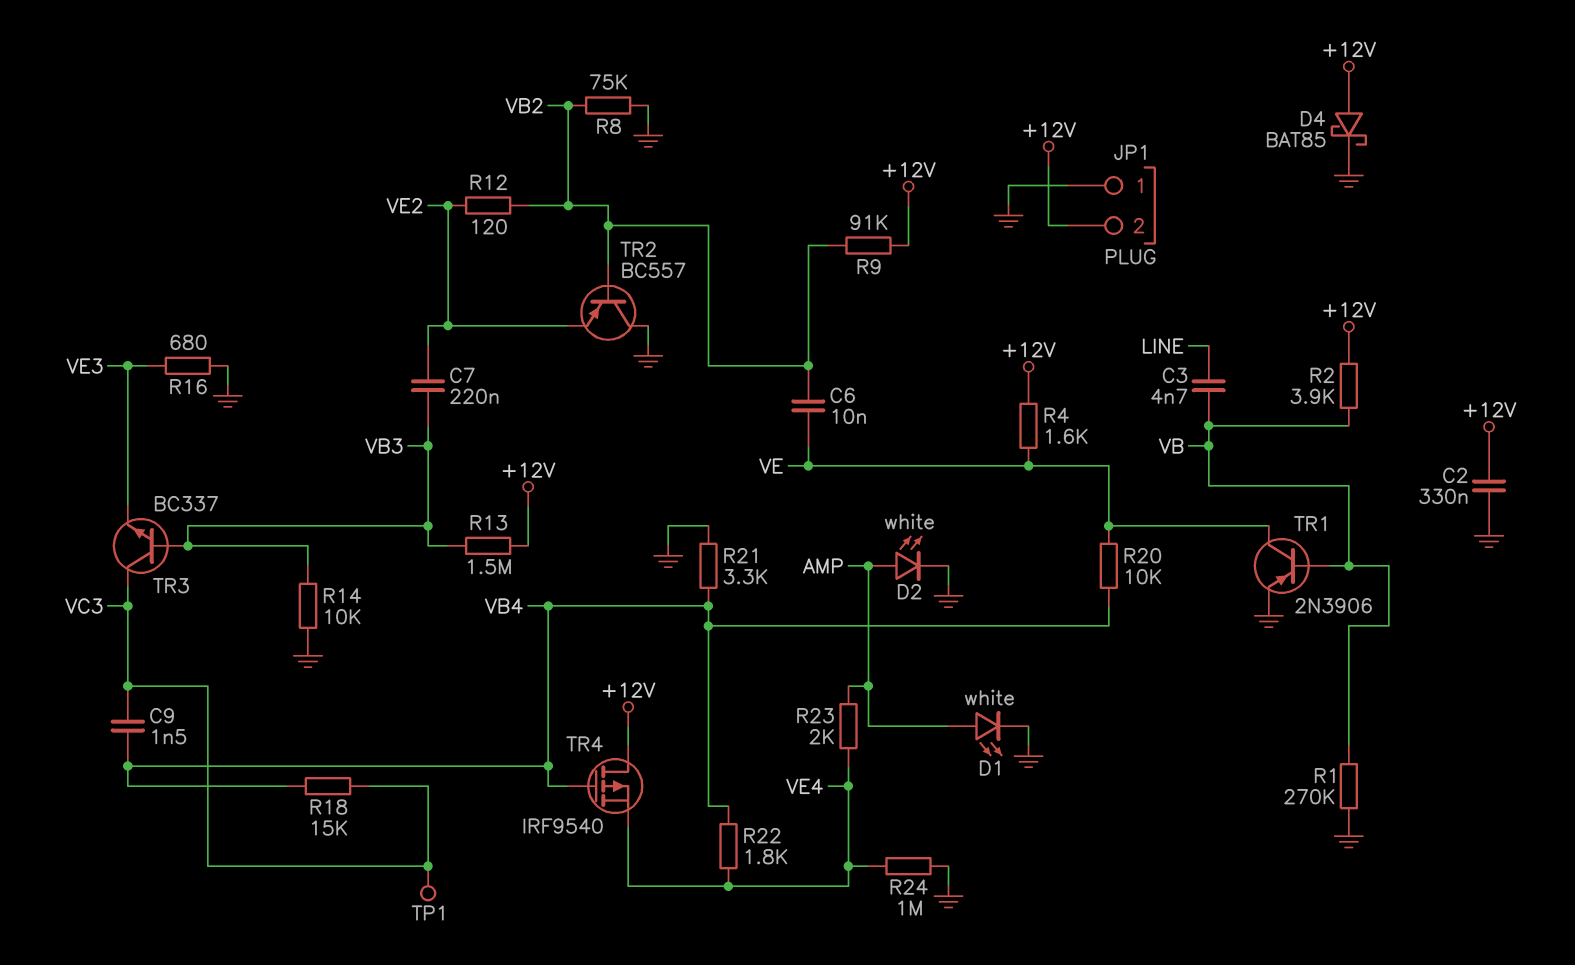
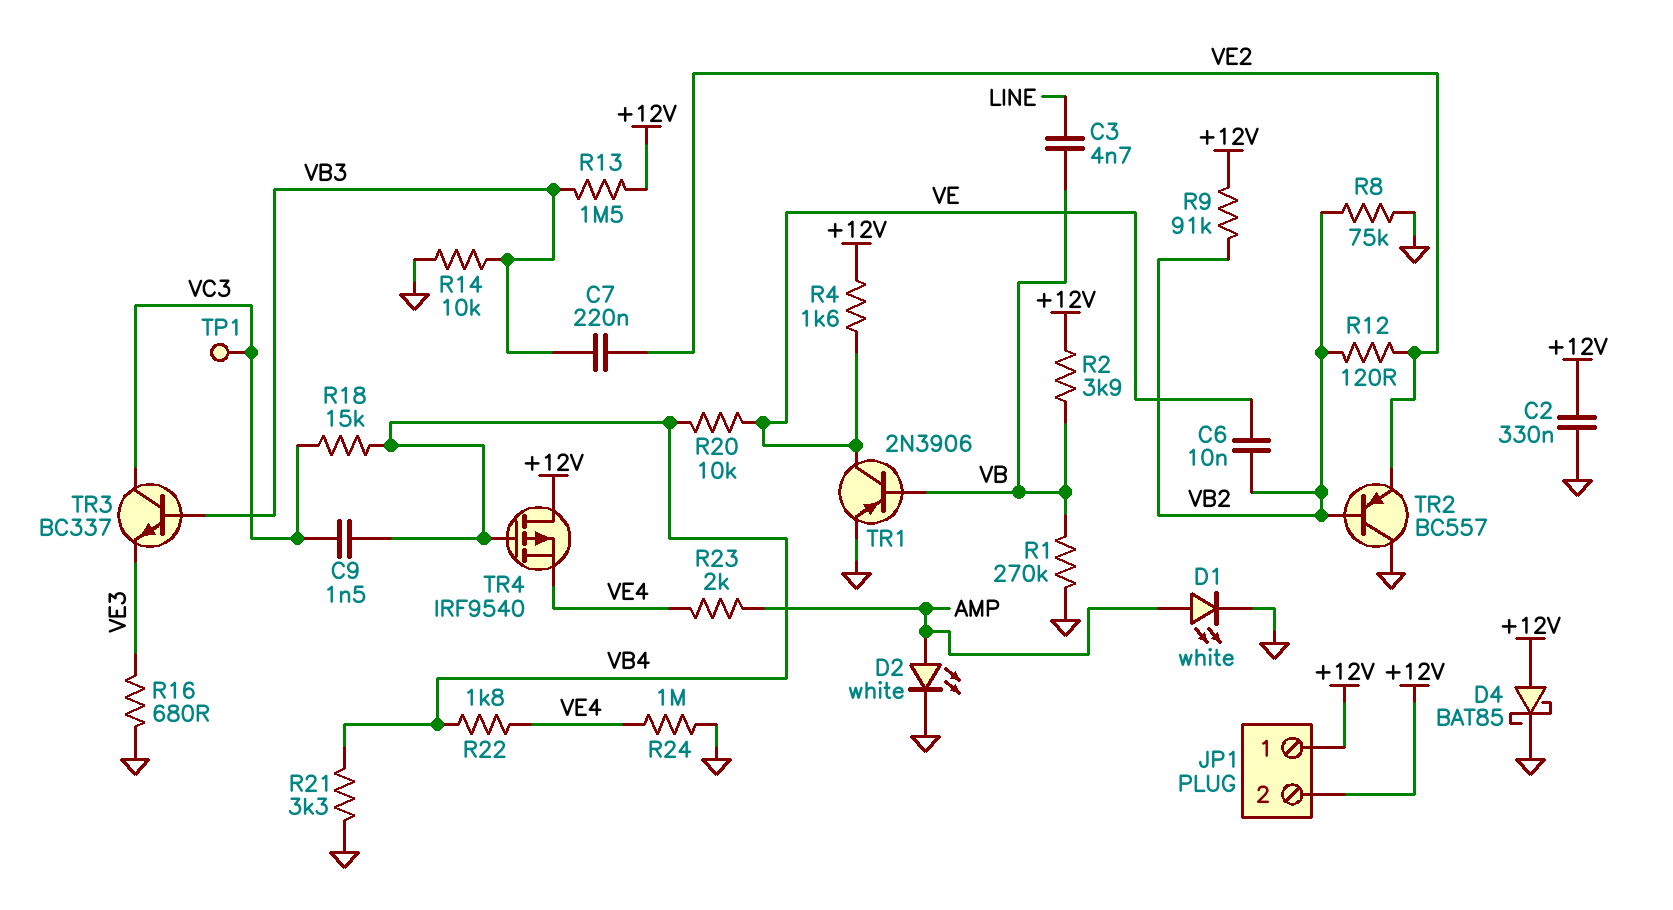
JP1 pin 1: GND -> +12V

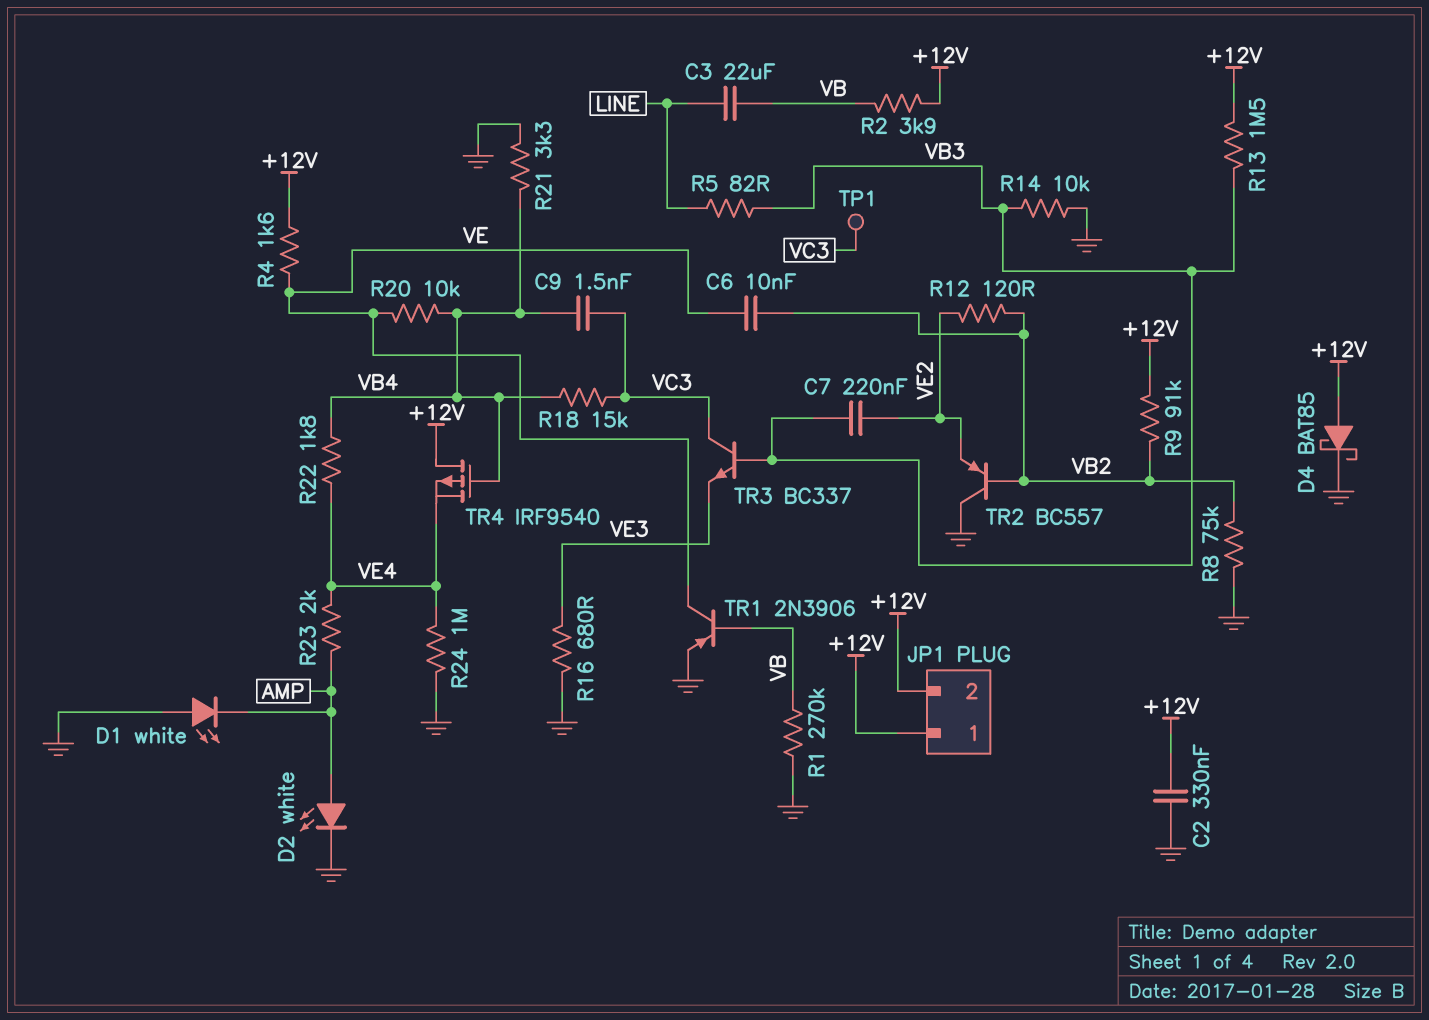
C3: 4.7nF (LINE, VB) -> 22uF (LINE, VB)
D1: LED white (A AMP, K GND) -> LED white (A GND, K AMP)
R5: none -> 82 (LINE, VB3)

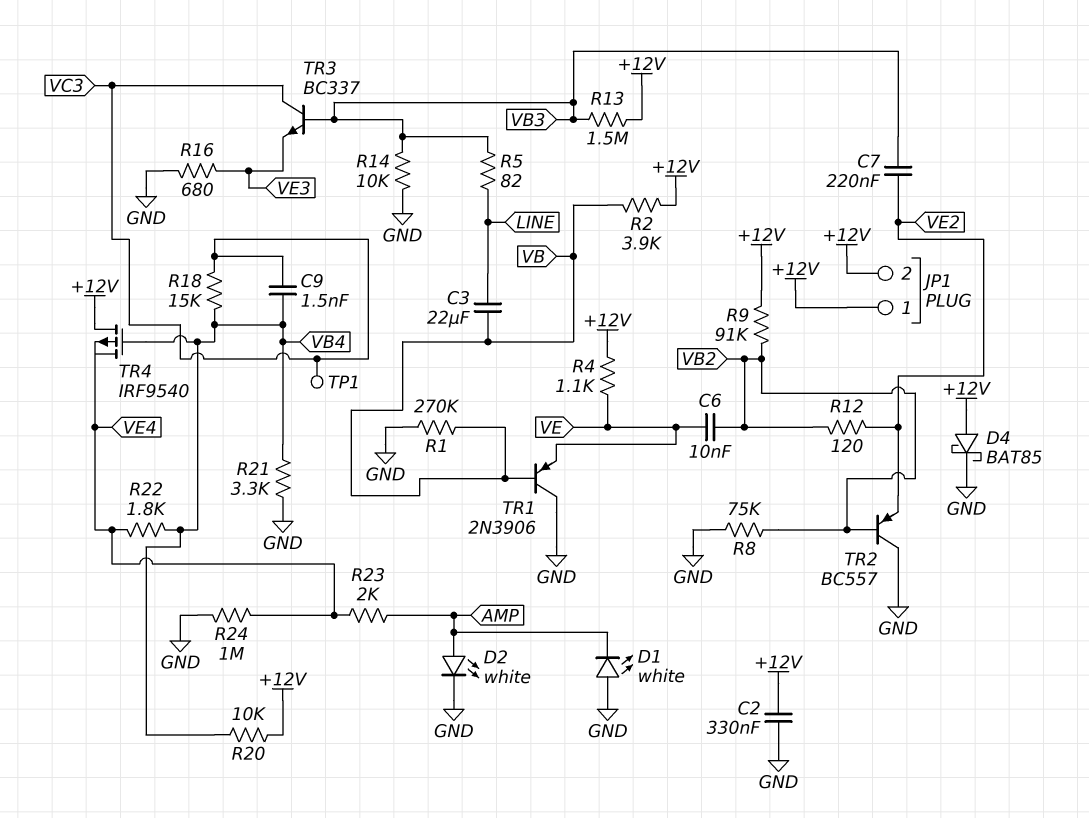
R4: 1.6k (+12V, VE) -> 1.1k (+12V, VE)
R20: 10k (VB4, VE) -> 10k (+12V, VB4)
TR1: PNP 2N3906 (B VB, C VE, E GND) -> PNP 2N3906 (B VB, C GND, E VE)

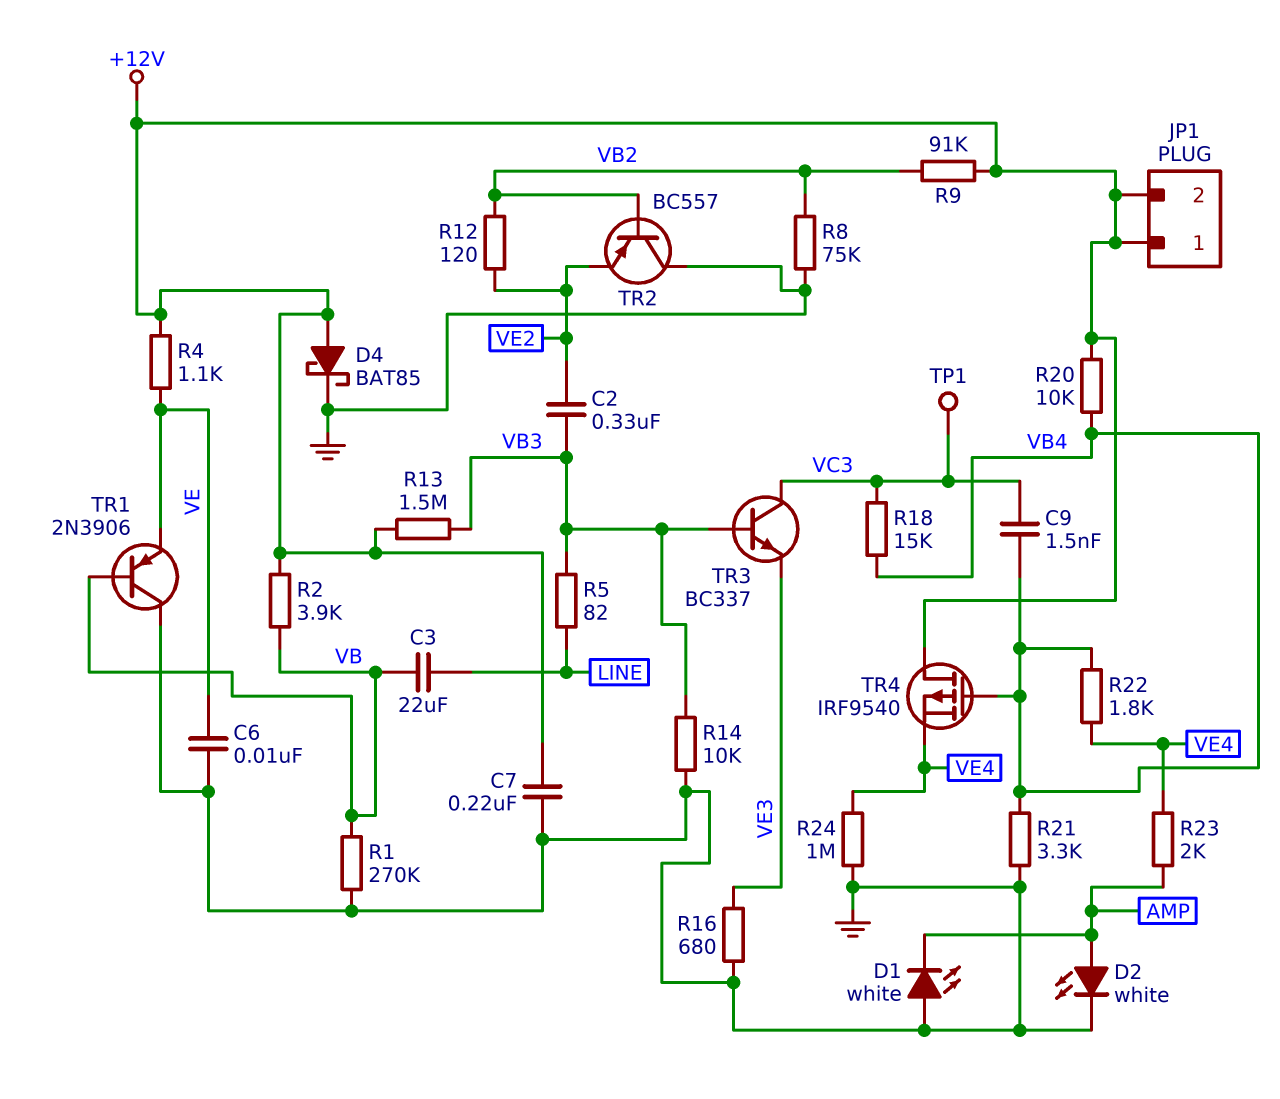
C2: 330nF (+12V, GND) -> 330nF (VB3, VE2)
C6: 10nF (VB2, VE) -> 10nF (GND, VE)
C7: 220nF (VB3, VE2) -> 220nF (+12V, GND)

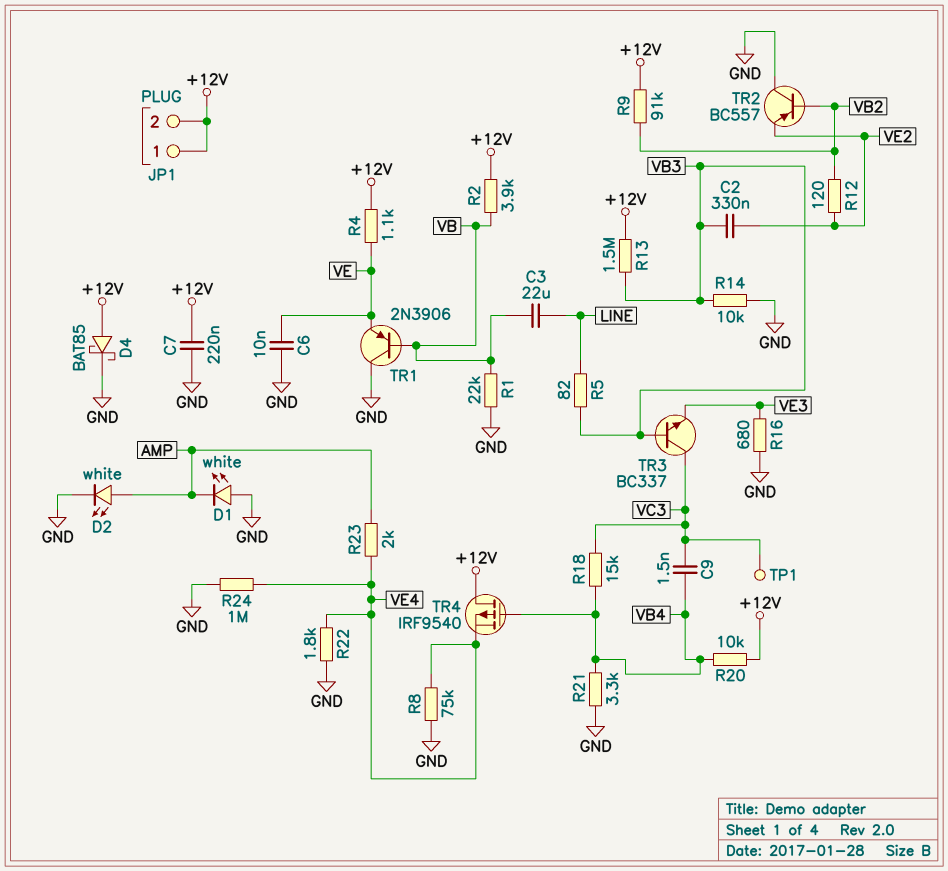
R1: 270k (GND, VB) -> 22k (GND, VB)
R8: 75k (GND, VB2) -> 75k (GND, VE4)
R22: 1.8k (VB4, VE4) -> 1.8k (GND, VE4)

